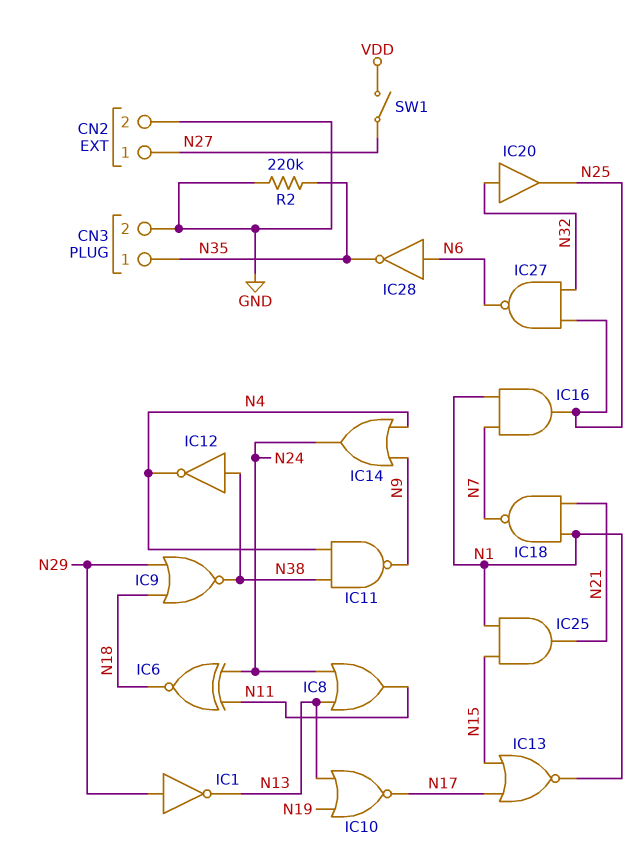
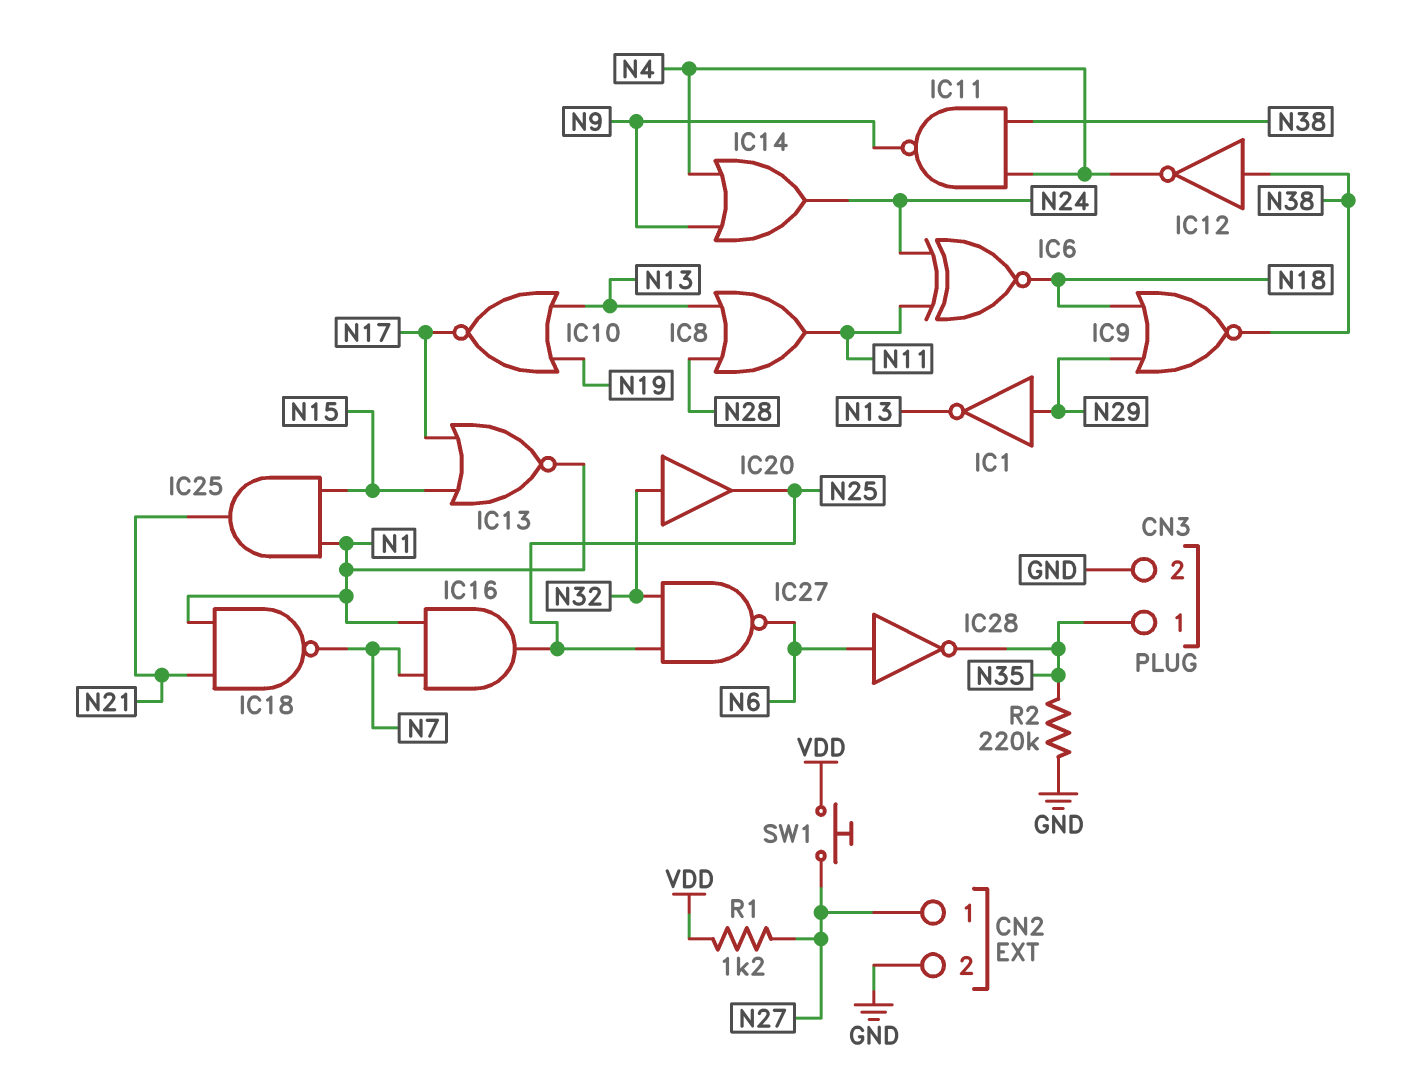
IC8: OR (in N13, in N24, out N11) -> OR (in N13, in N28, out N11)
R1: none -> 1.2k (N27, VDD)
SW1: switch (N27, VDD) -> button (N27, VDD)

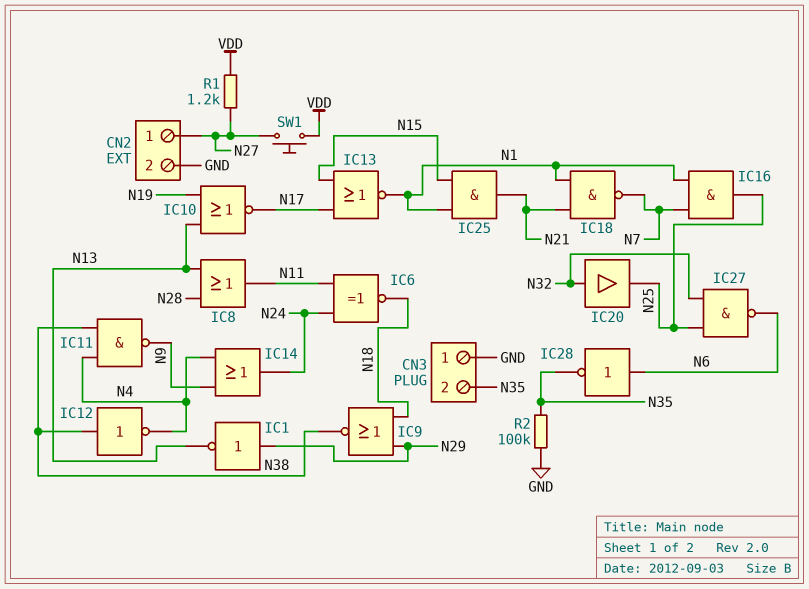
CN3 pin 1: N35 -> GND
CN3 pin 2: GND -> N35
R2: 220k (GND, N35) -> 100k (GND, N35)

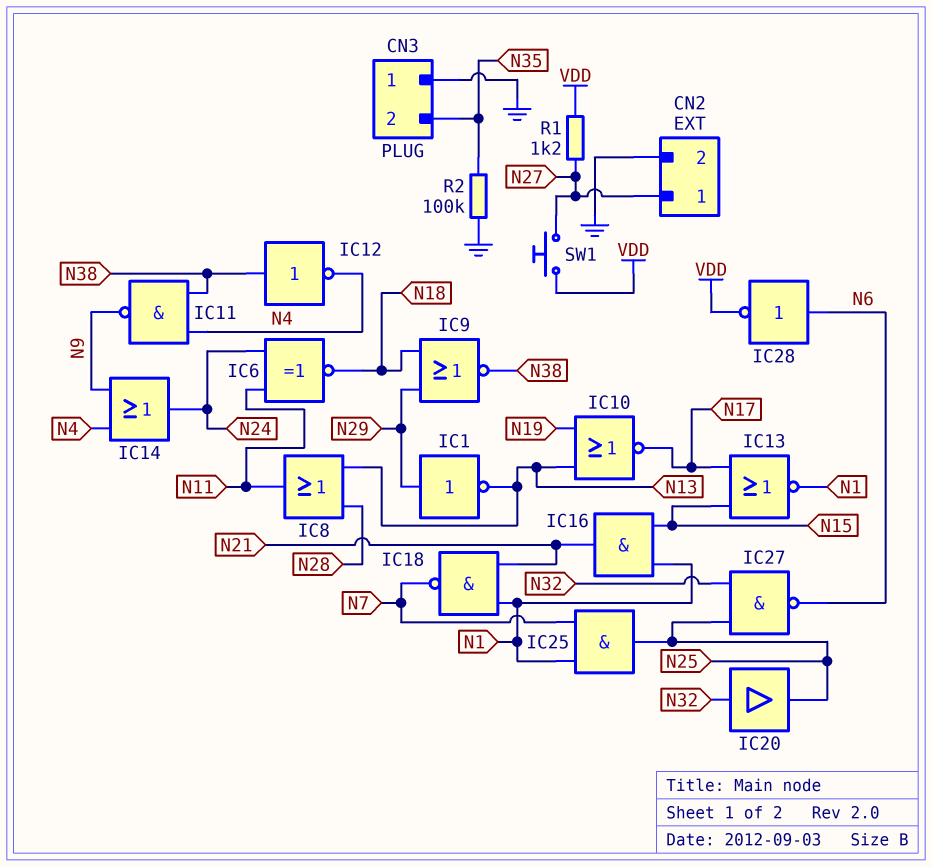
IC16: AND (in N1, in N7, out N25) -> AND (in N1, in N15, out N21)
IC25: AND (in N1, in N15, out N21) -> AND (in N1, in N7, out N25)
IC28: NOT (in N6, out N35) -> NOT (in N6, out VDD)

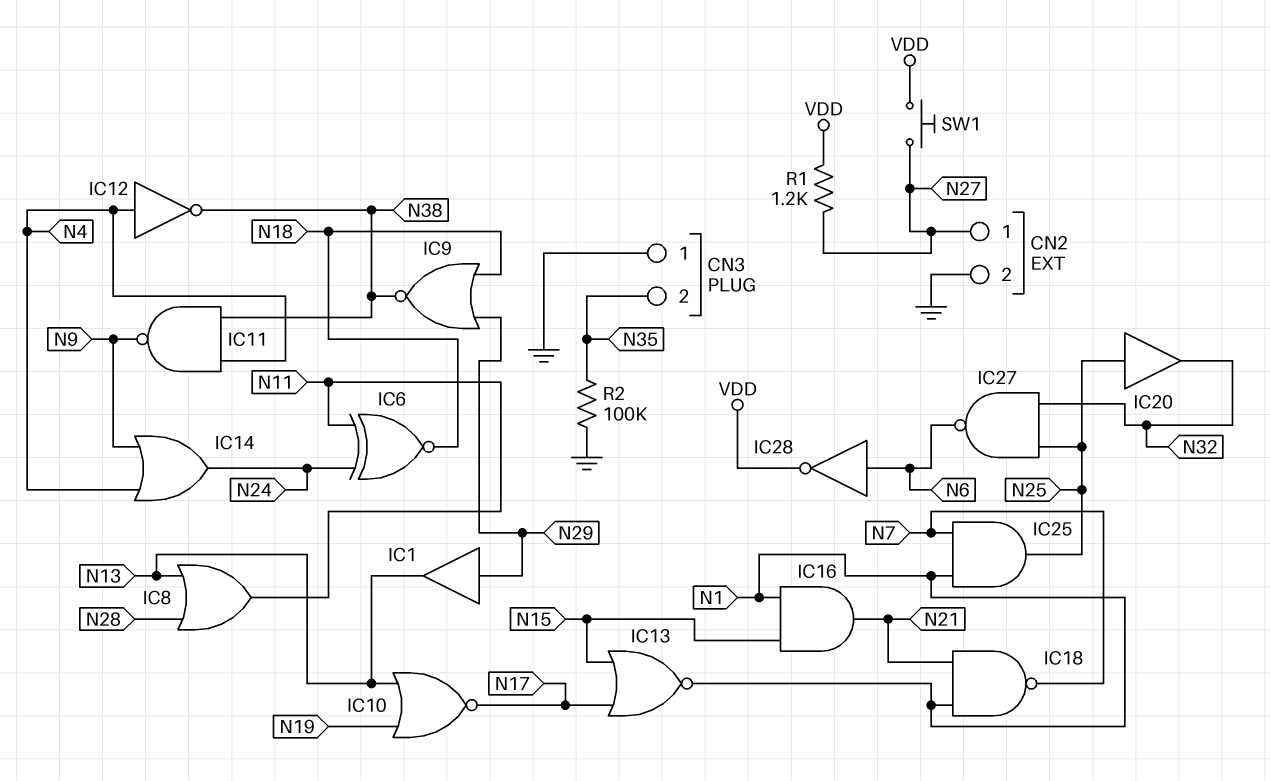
IC1: NOT (in N29, out N13) -> buffer (in N29, out N13)
IC12: NOT (in N38, out N4) -> NOT (in N4, out N38)
IC20: buffer (in N32, out N25) -> buffer (in N25, out N32)

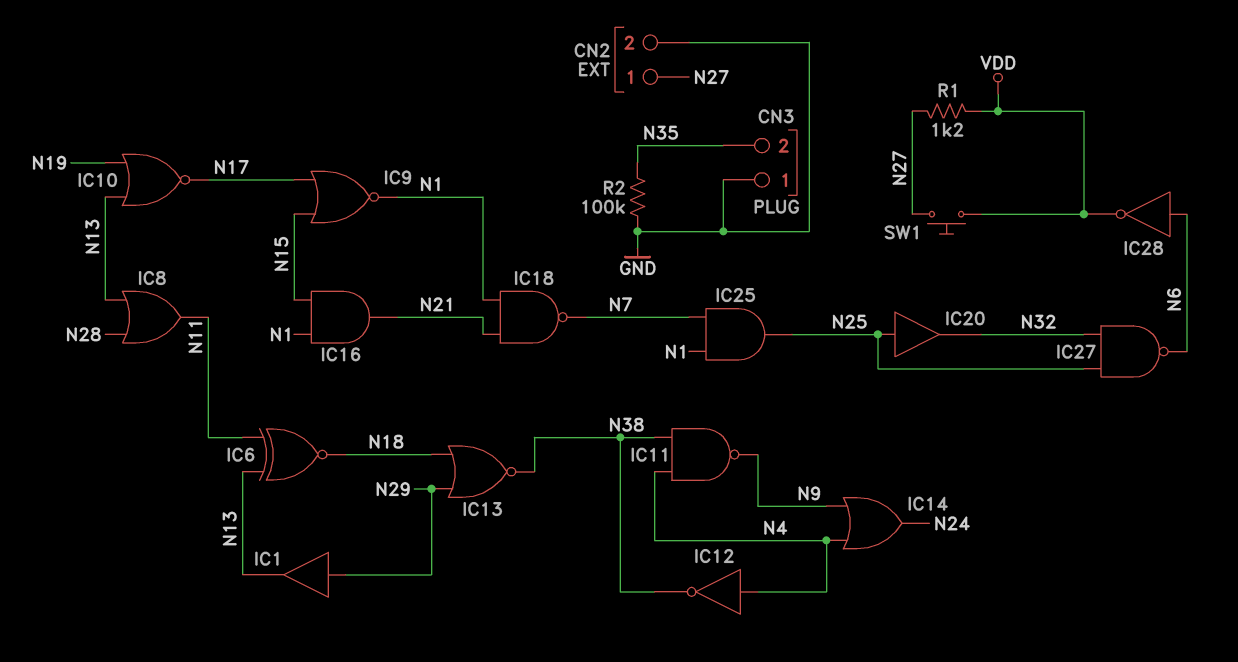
IC6: XNOR (in N11, in N24, out N18) -> XNOR (in N11, in N13, out N18)
IC9: NOR (in N18, in N29, out N38) -> NOR (in N15, in N17, out N1)
IC13: NOR (in N15, in N17, out N1) -> NOR (in N18, in N29, out N38)

